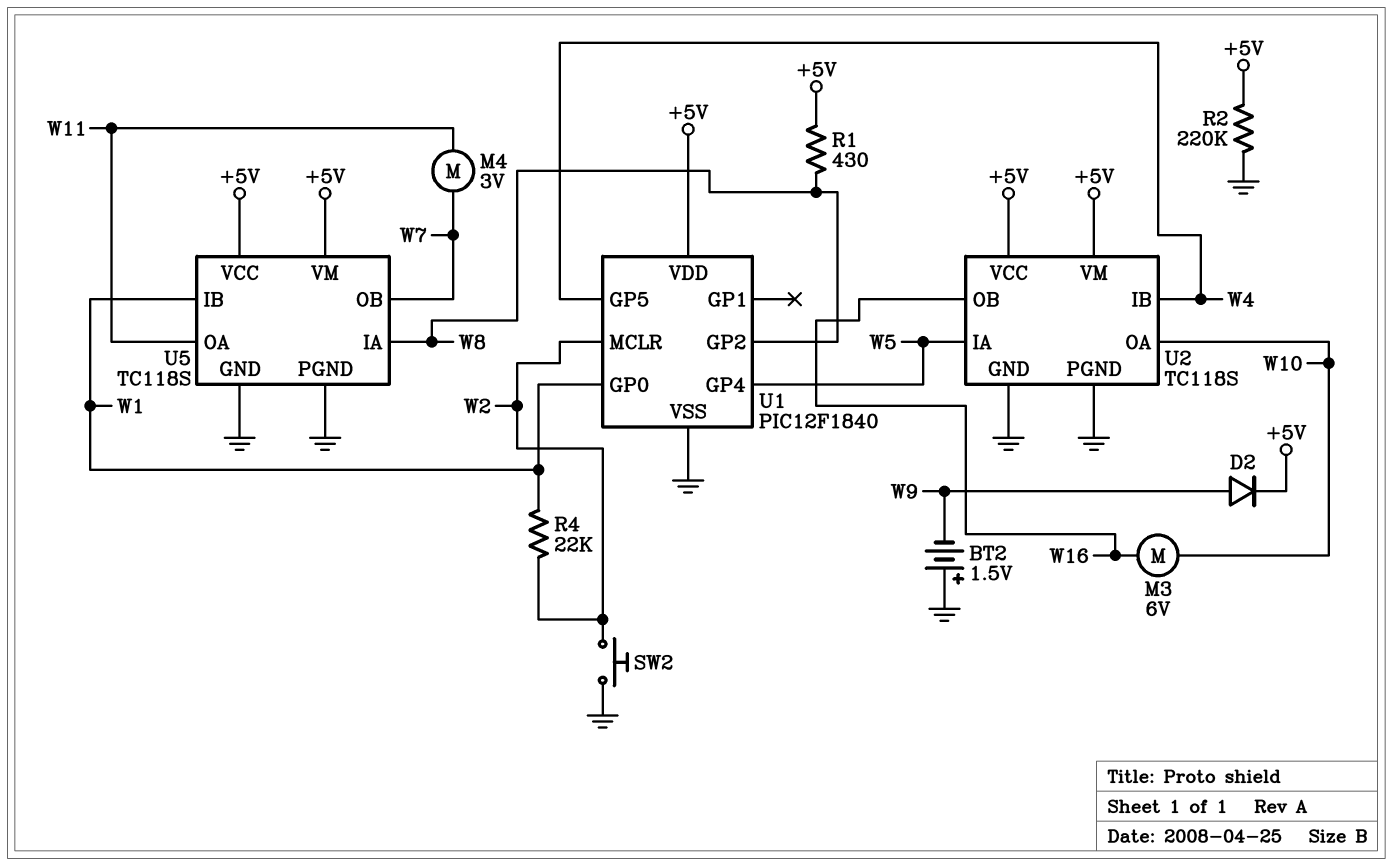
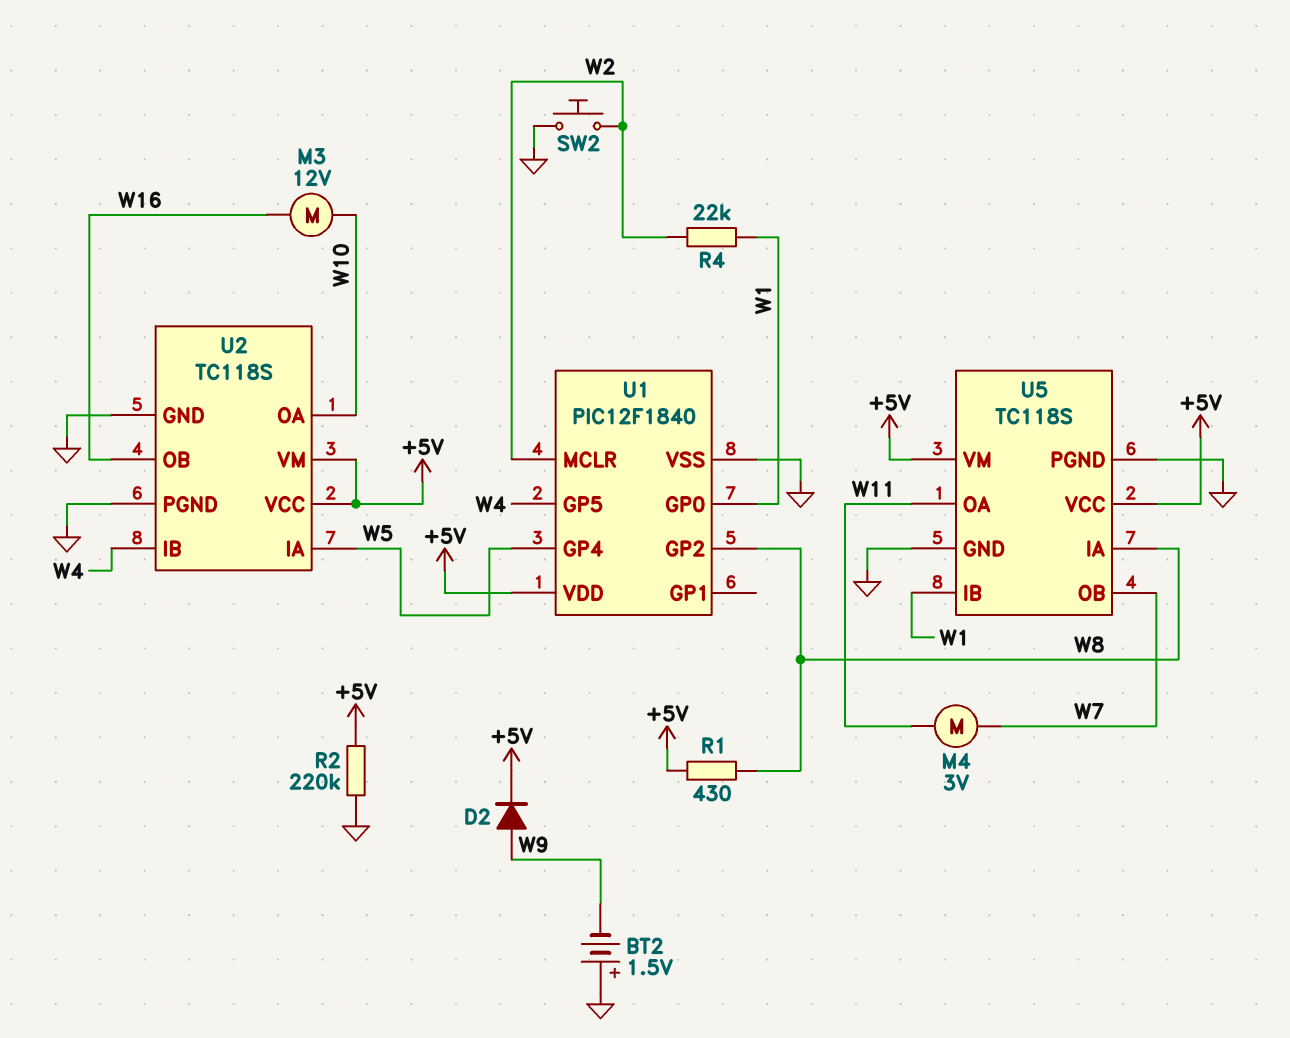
M3: motor 6V (W10, W16) -> motor 12V (W10, W16)

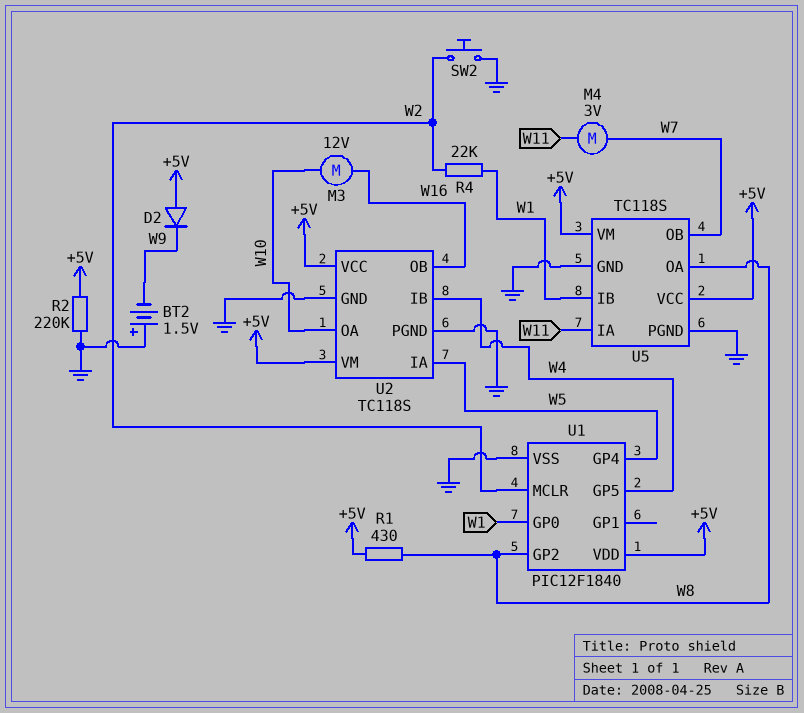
D2: diode (A W9, K +5V) -> diode (A +5V, K W9)
U5 pin IA: W8 -> W11
U5 pin OA: W11 -> W8

